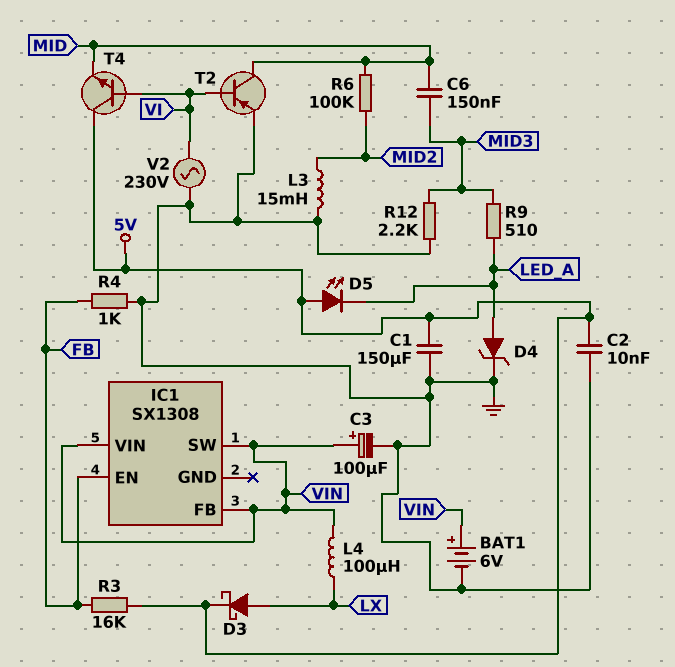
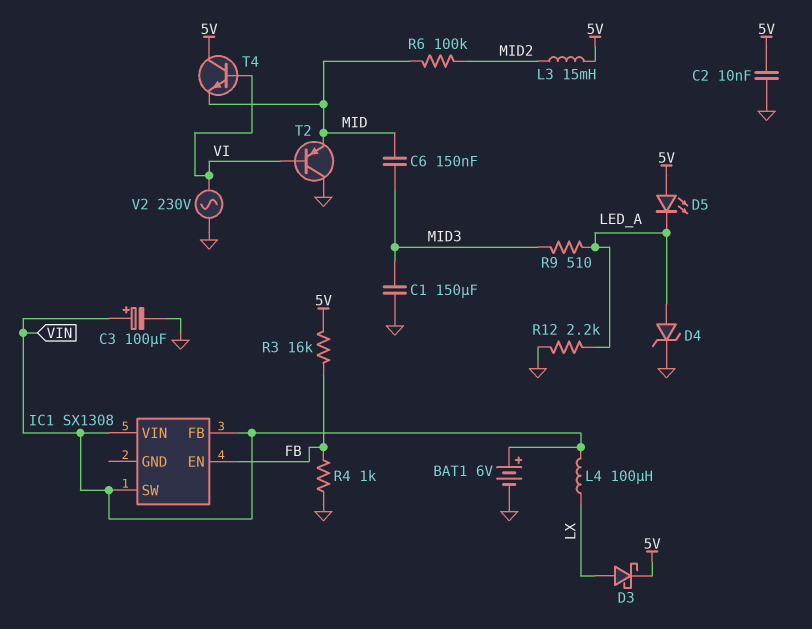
C1: 150uF (5V, GND) -> 150uF (GND, MID3)
L3: 15mH (GND, MID2) -> 15mH (5V, MID2)
R12: 2.2k (GND, MID3) -> 2.2k (GND, LED_A)
T2: PNP (B VI, C MID, E GND) -> PNP (B VI, C GND, E MID)

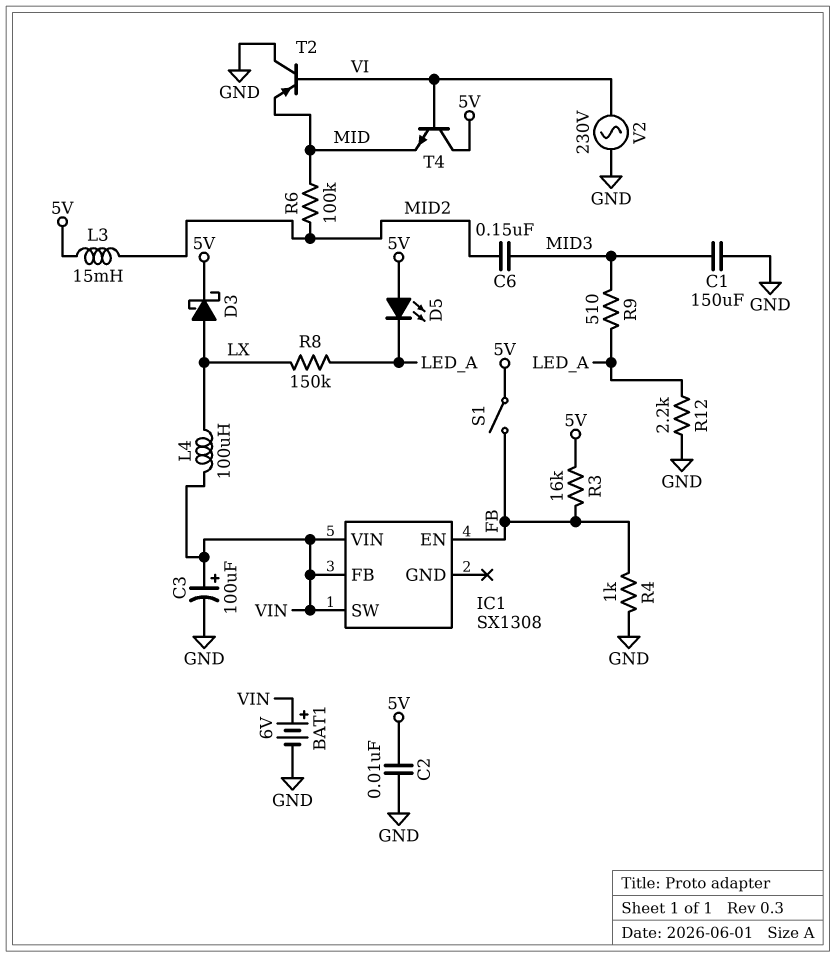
C6: 150nF (MID, MID3) -> 150nF (MID2, MID3)
D4: zener (A LED_A, K GND) -> none
R8: none -> 150k (LED_A, LX)
S1: none -> switch (5V, FB)

